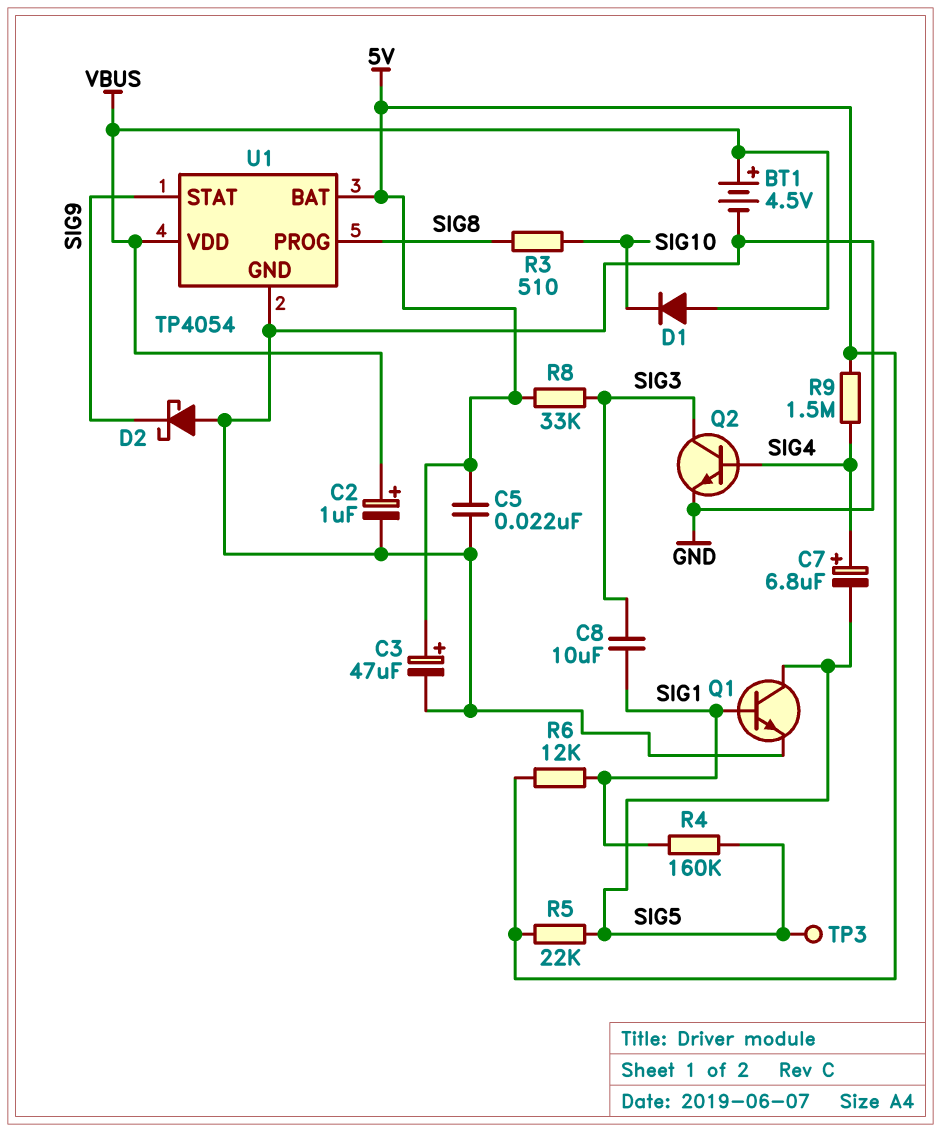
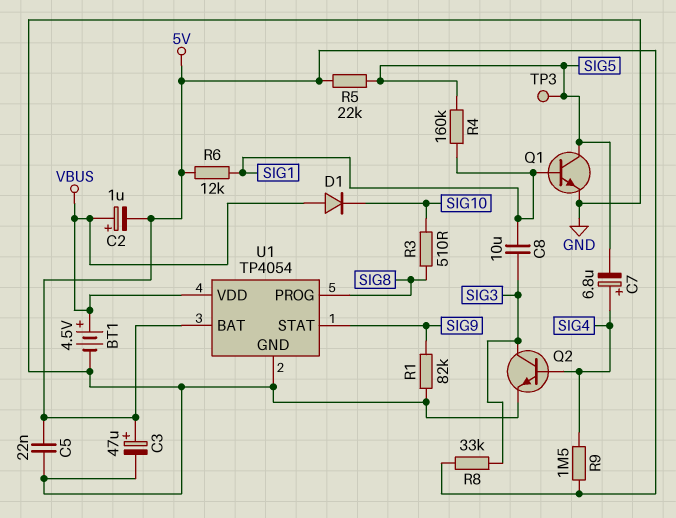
C2: 1uF (plus VBUS, minus GND) -> 1uF (plus VBUS, minus 5V)
D2: schottky (A GND, K SIG9) -> none
R1: none -> 82k (GND, SIG9)

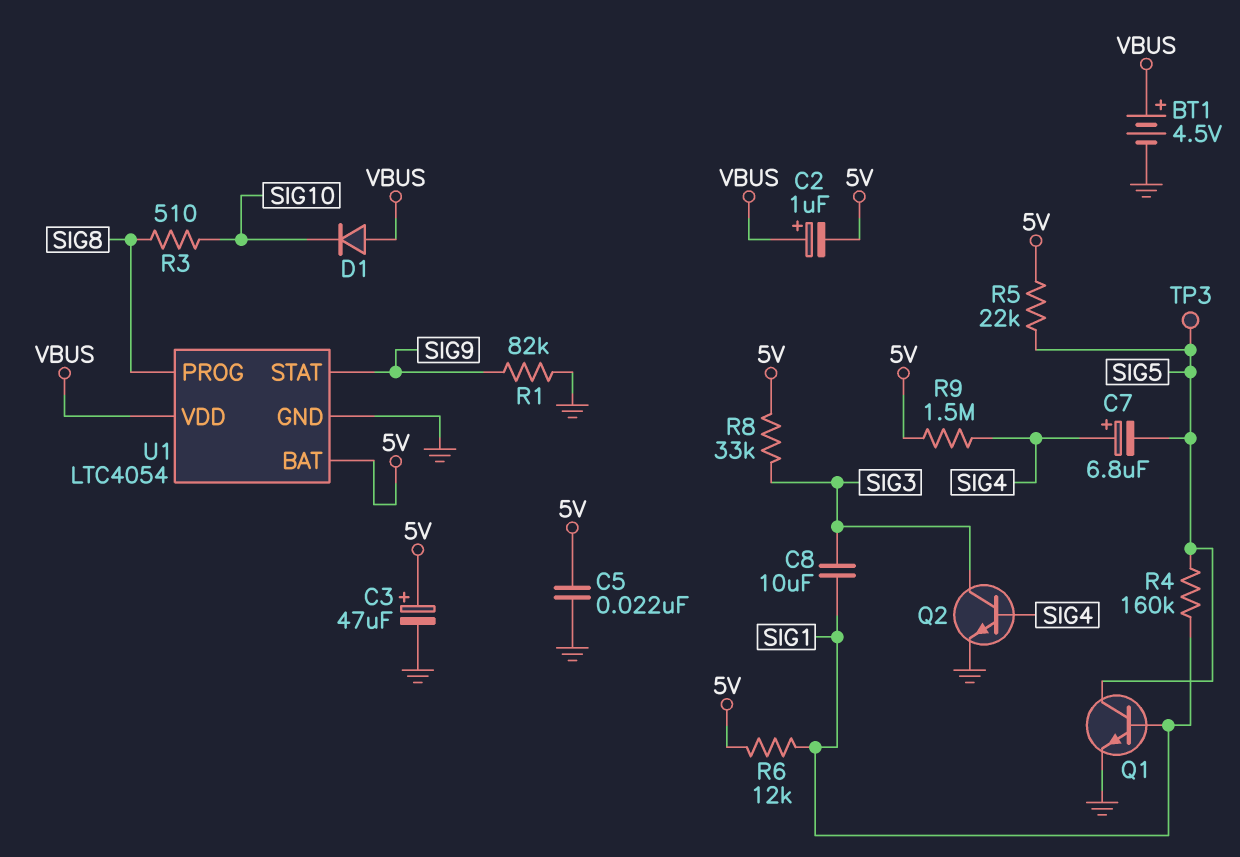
U1: TP4054 -> LTC4054

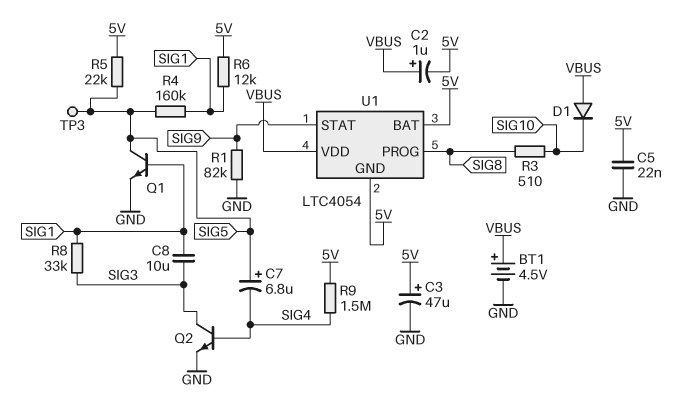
C7: 6.8uF (plus SIG4, minus SIG5) -> 6.8uF (plus SIG5, minus SIG4)
R8: 33k (5V, SIG3) -> 33k (SIG1, SIG3)
U1 pin GND: GND -> 5V

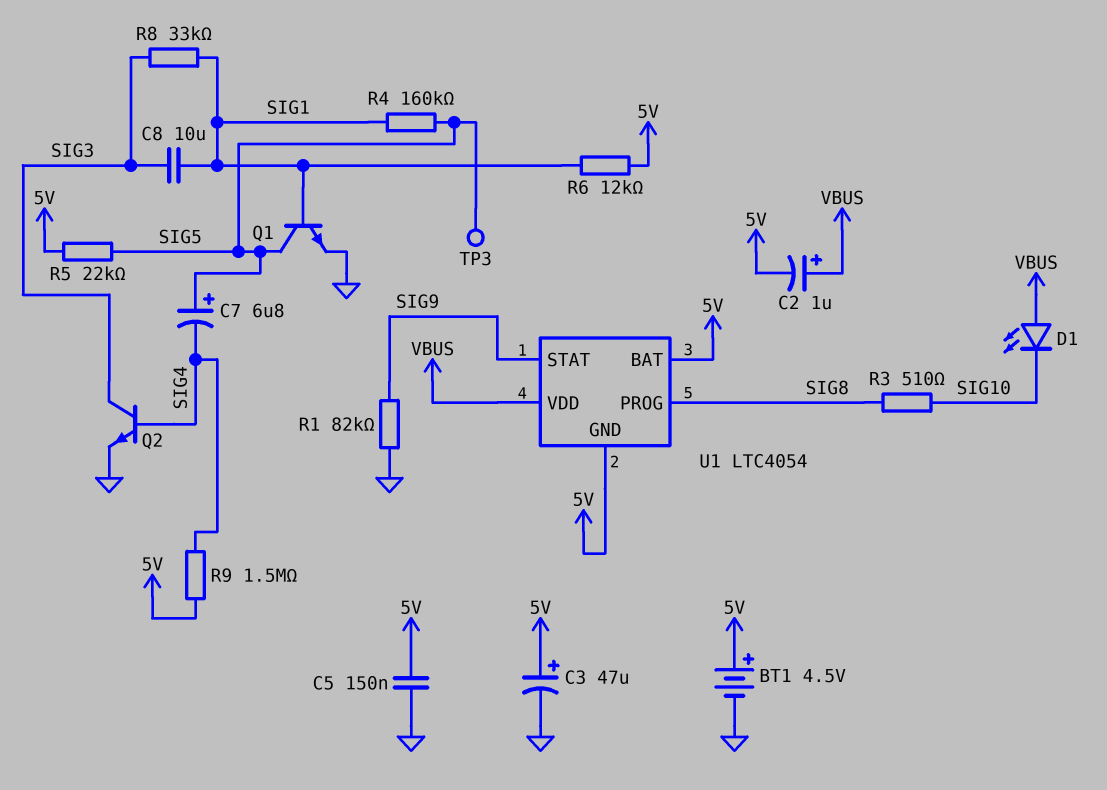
BT1: 4.5V (plus VBUS, minus GND) -> 4.5V (plus 5V, minus GND)
C5: 22nF (5V, GND) -> 150nF (5V, GND)
D1: diode (A VBUS, K SIG10) -> LED (A VBUS, K SIG10)

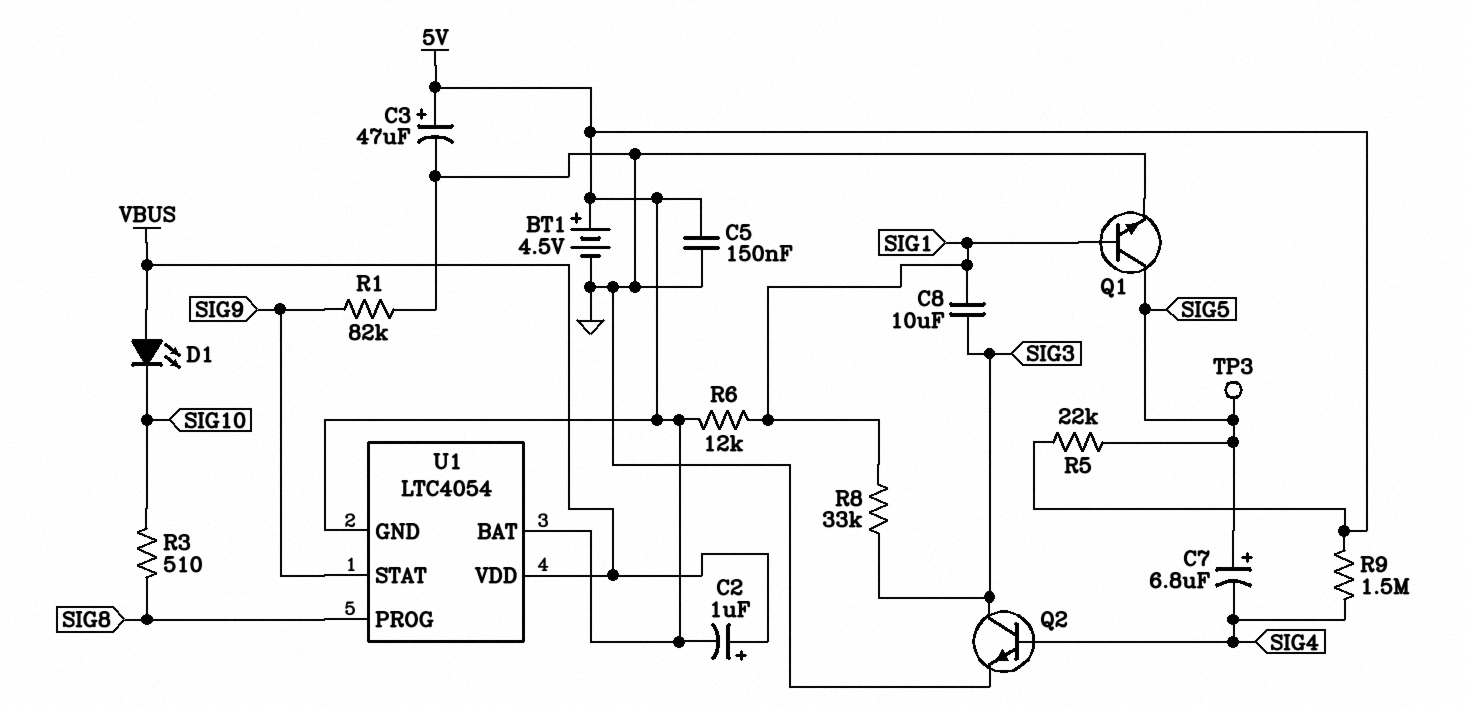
R4: 160k (SIG1, SIG5) -> none

